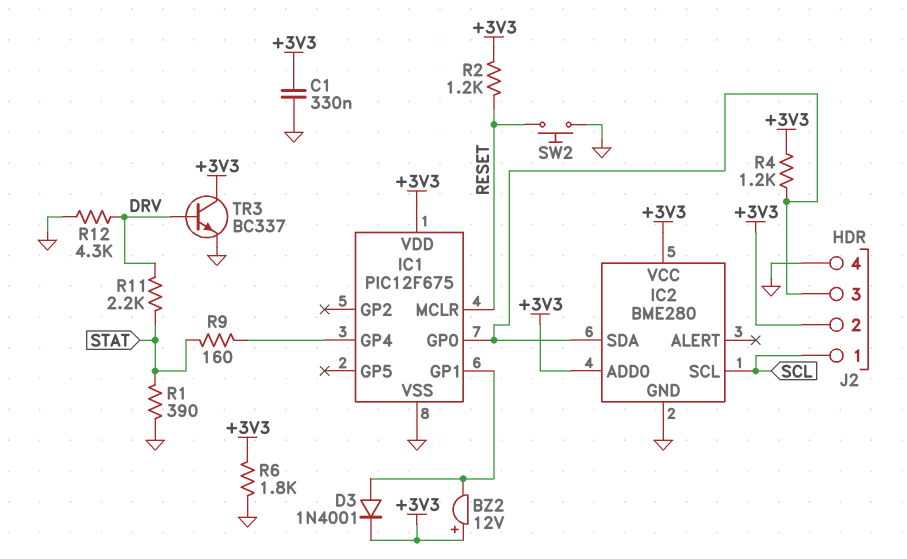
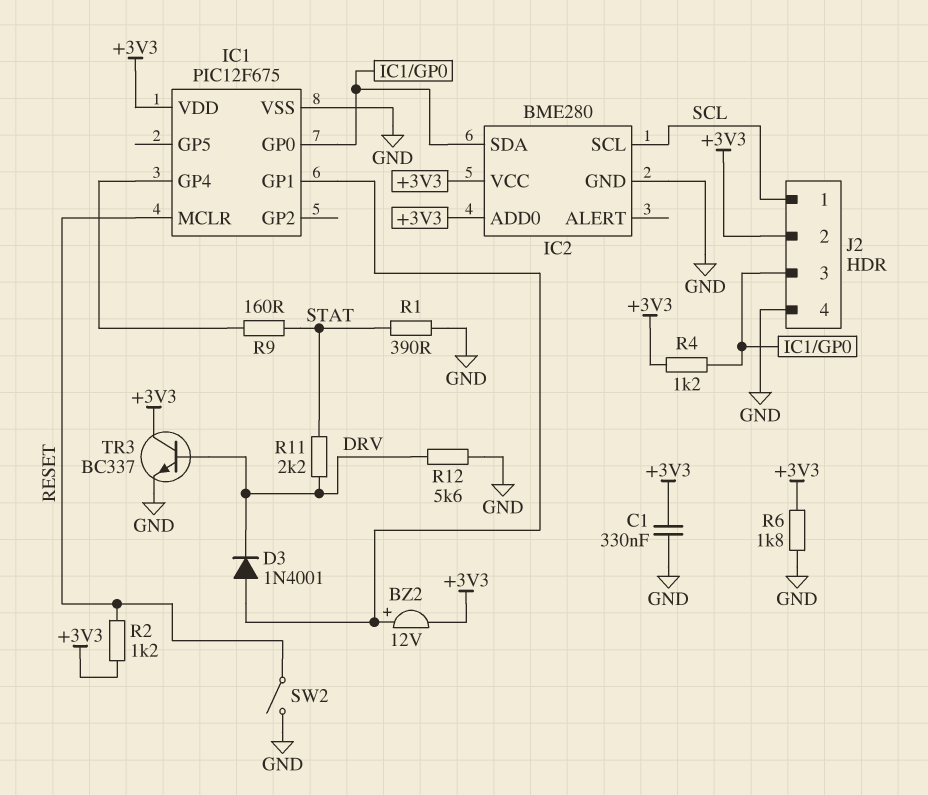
BZ2: buzzer 12V (plus +3V3, minus IC1/GP1) -> buzzer 12V (plus IC1/GP1, minus +3V3)
D3: diode 1N4001 (A IC1/GP1, K +3V3) -> diode 1N4001 (A IC1/GP1, K DRV)
R12: 4.3k (DRV, GND) -> 5.6k (DRV, GND)
SW2: button (GND, RESET) -> switch (GND, RESET)

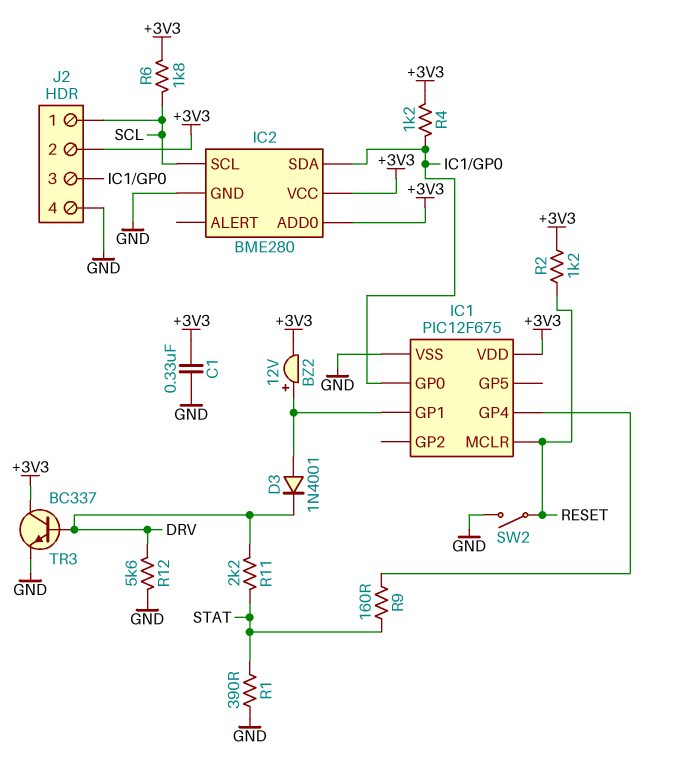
R6: 1.8k (+3V3, GND) -> 1.8k (+3V3, SCL)

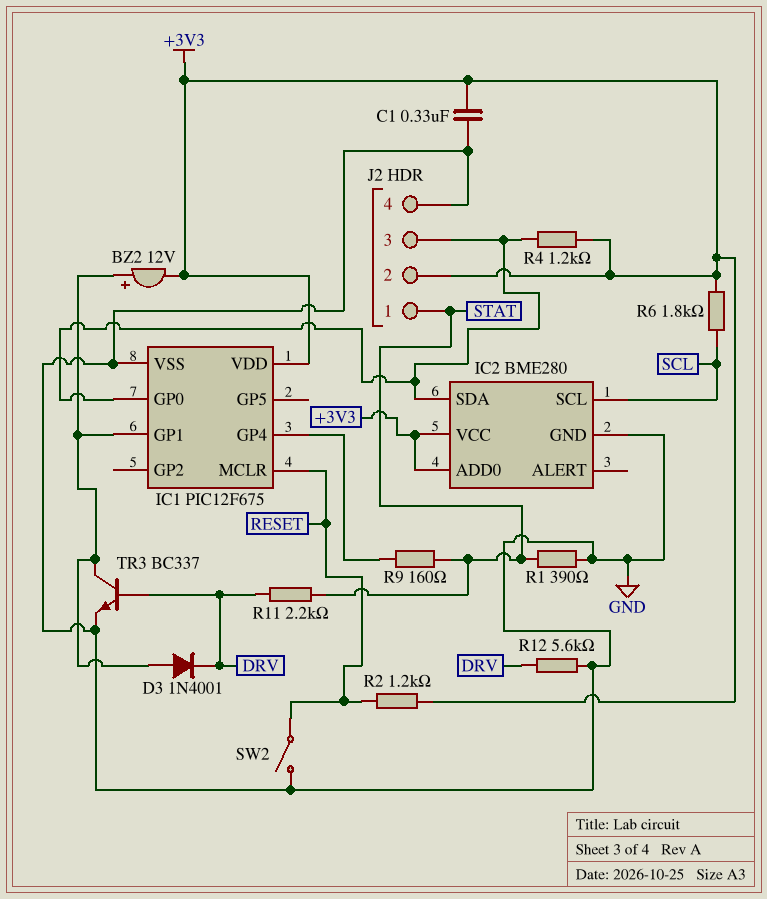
J2 pin 1: SCL -> STAT
TR3: NPN BC337 (B DRV, C +3V3, E GND) -> NPN BC337 (B DRV, C IC1/GP1, E GND)

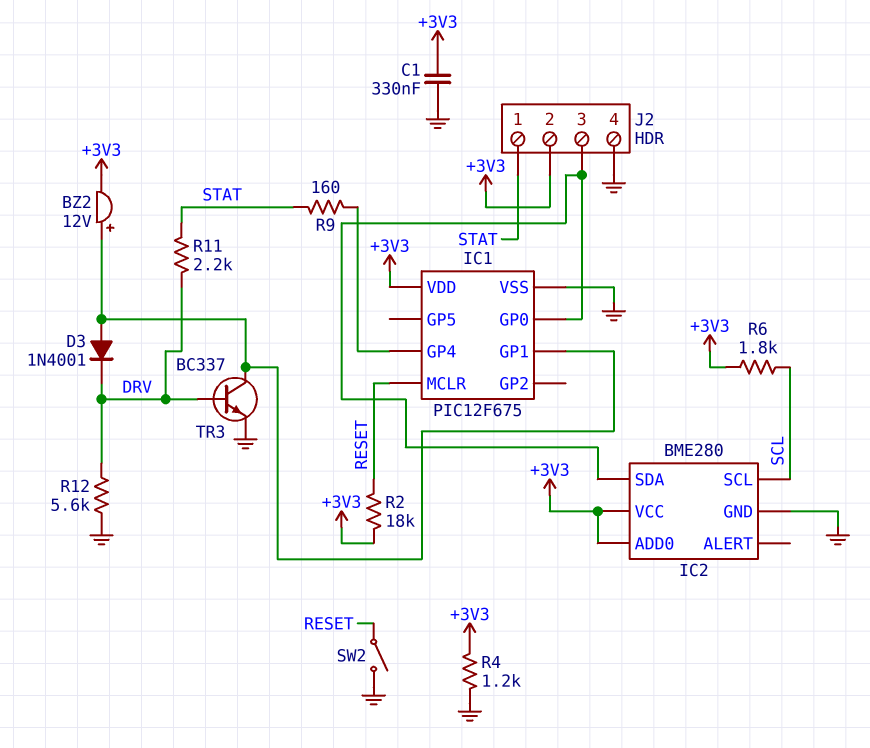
R1: 390 (GND, STAT) -> none
R2: 1.2k (+3V3, RESET) -> 18k (+3V3, RESET)
R4: 1.2k (+3V3, IC1/GP0) -> 1.2k (+3V3, GND)

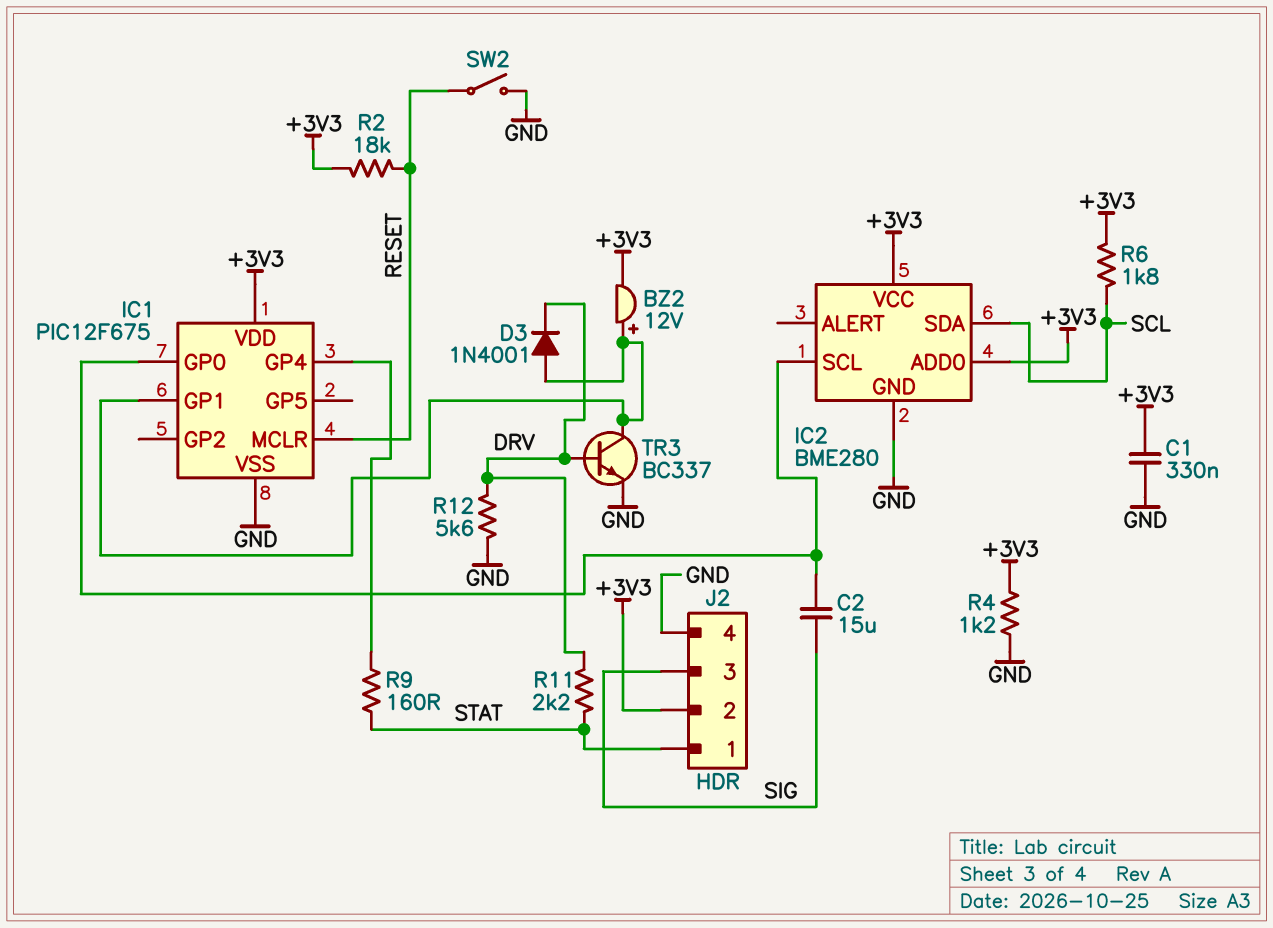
C2: none -> 15uF (IC1/GP0, SIG)
IC2 pin SCL: SCL -> IC1/GP0
IC2 pin SDA: IC1/GP0 -> SCL
J2 pin 3: IC1/GP0 -> SIG

